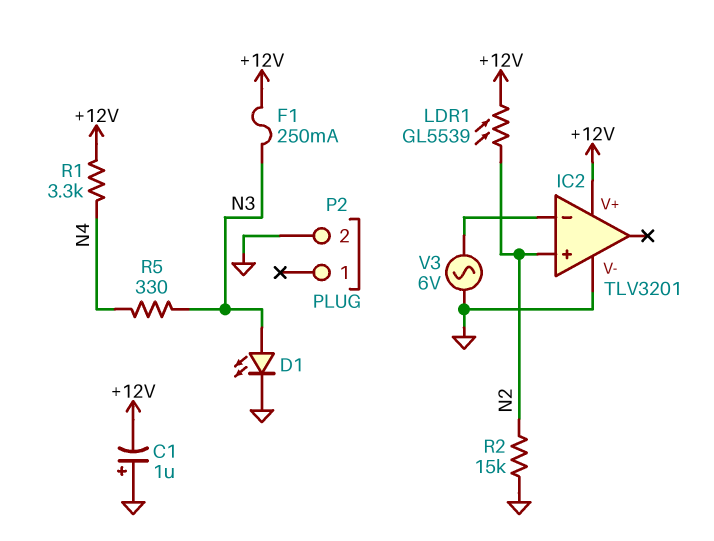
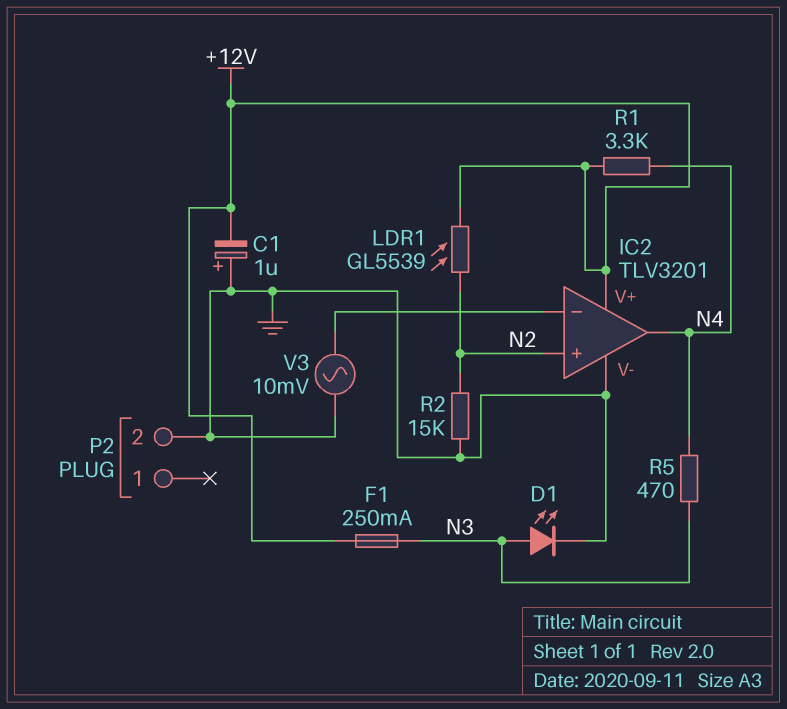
IC2 pin out: none -> N4
R5: 330 (N3, N4) -> 470 (N3, N4)
V3: AC 6V (GND, IC2/in-) -> AC 10mV (GND, IC2/in-)

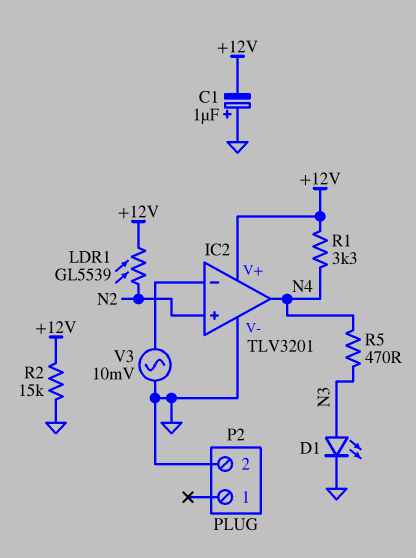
F1: 250mA (+12V, N3) -> none
R2: 15k (GND, N2) -> 15k (+12V, GND)

